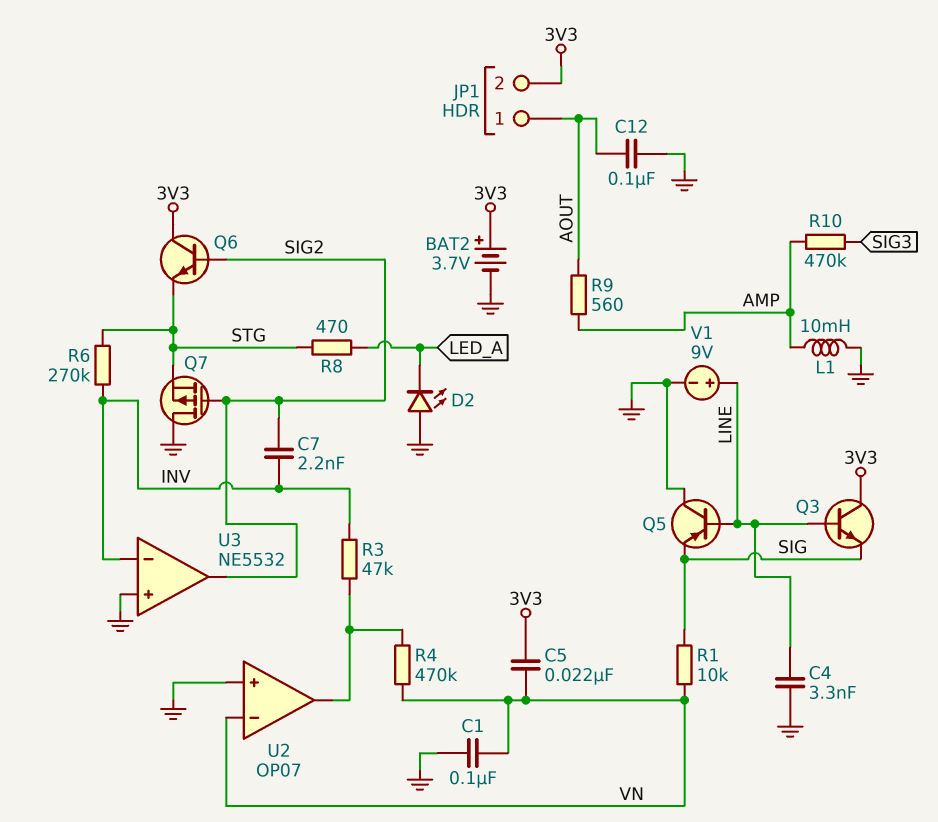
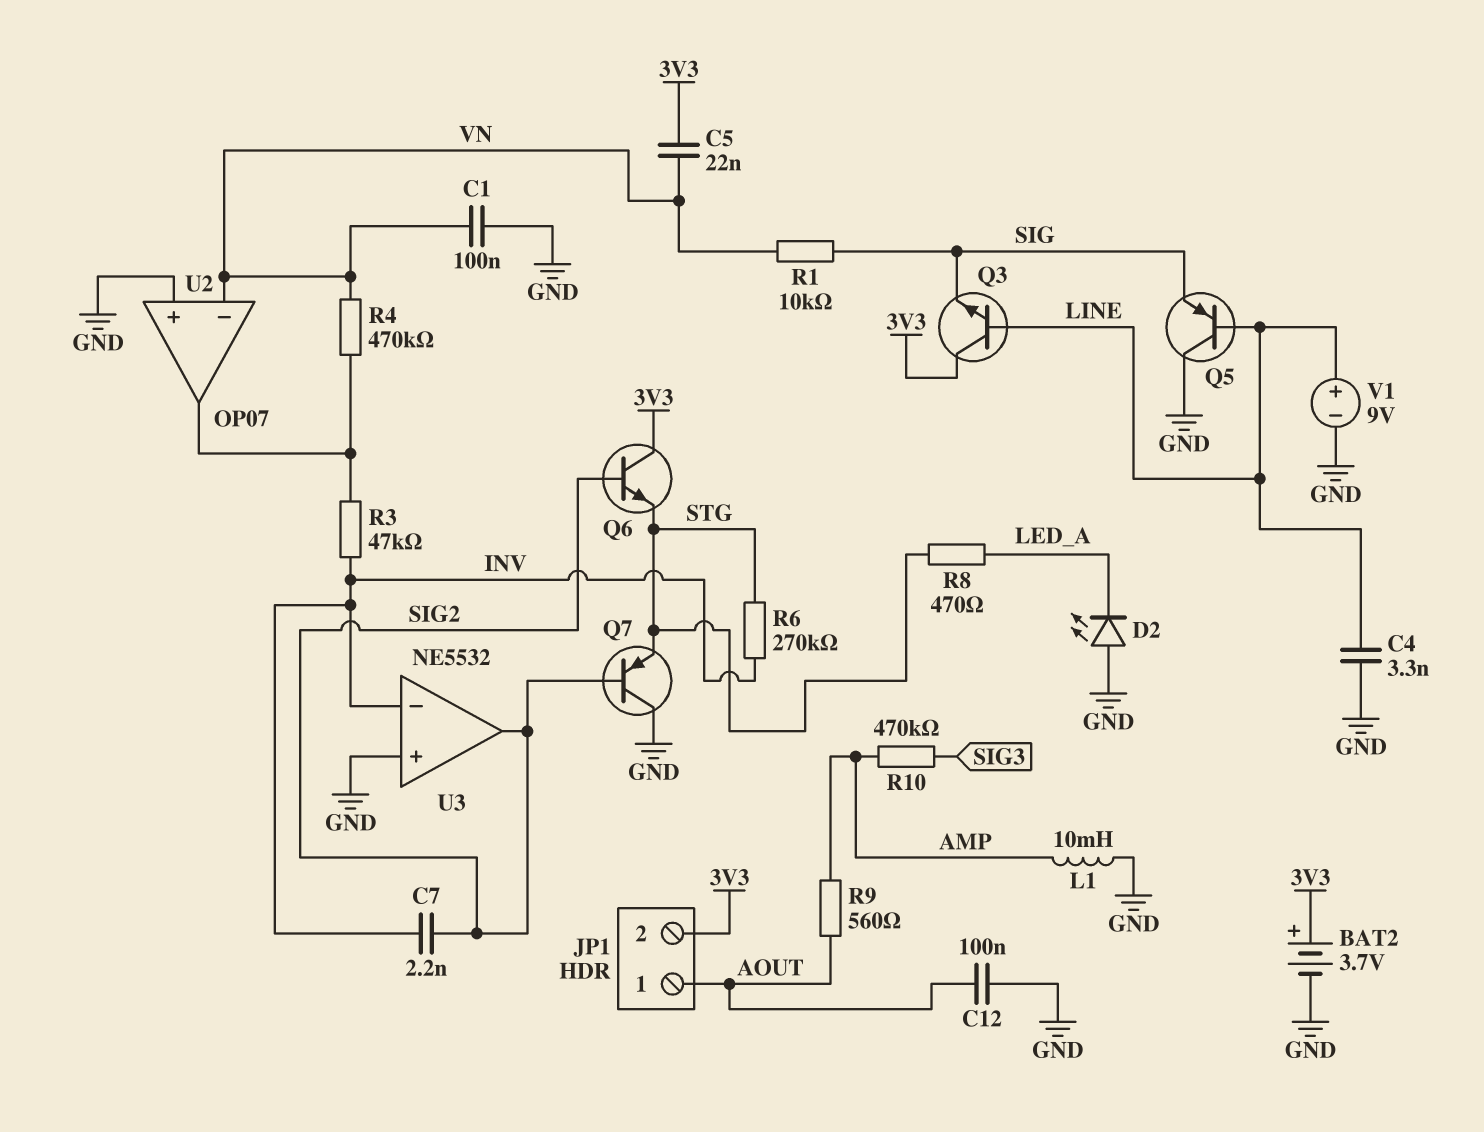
Q7: PMOS (G SIG2, D GND, S STG) -> PNP (B SIG2, C GND, E STG)

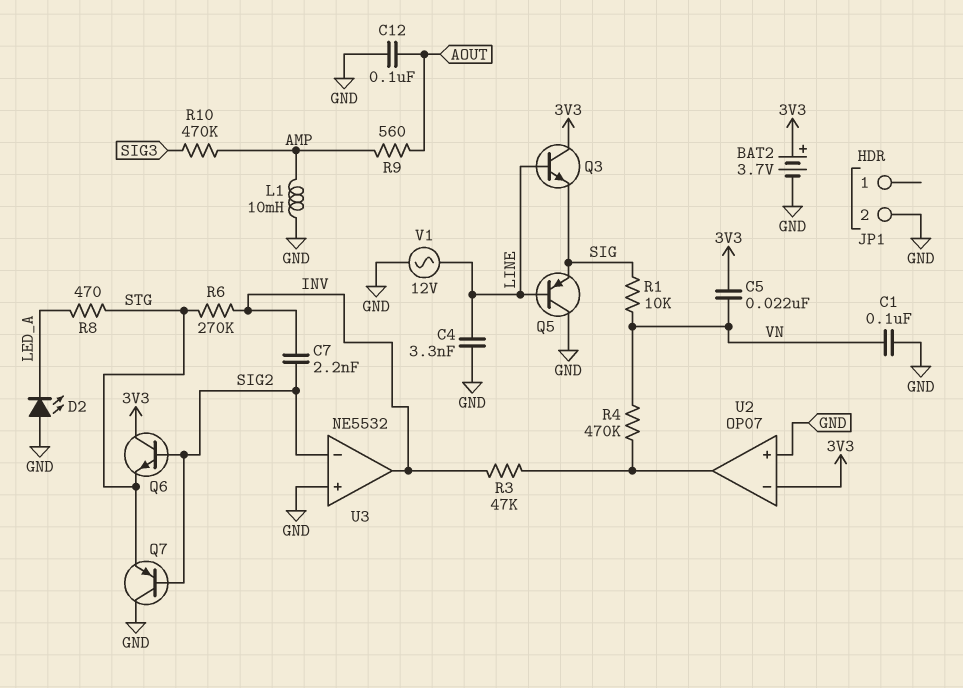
JP1 pin 1: AOUT -> none
JP1 pin 2: 3V3 -> GND
U2 pin in-: VN -> 3V3
U3 pin in-: INV -> SIG2
U3 pin out: SIG2 -> INV
V1: 9V (plus LINE, minus GND) -> AC 12V (GND, LINE)

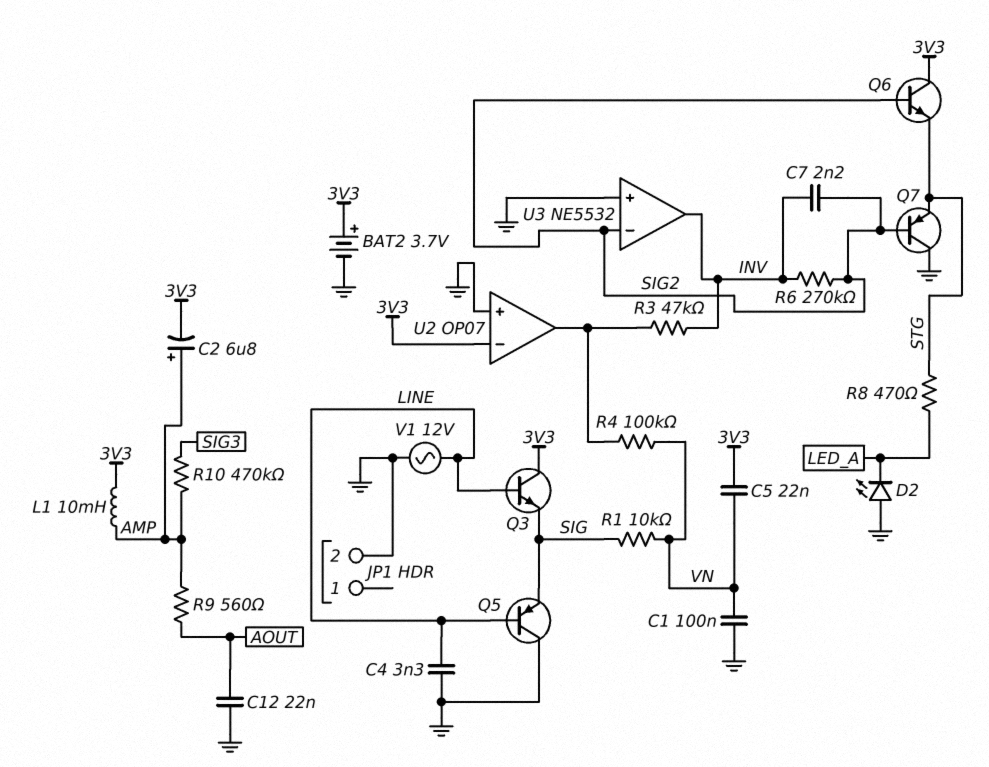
C2: none -> 6.8uF (plus AMP, minus 3V3)
C12: 100nF (AOUT, GND) -> 22nF (AOUT, GND)
L1: 10mH (AMP, GND) -> 10mH (3V3, AMP)
R4: 470k (U2/out, VN) -> 100k (U2/out, VN)
R6: 270k (INV, STG) -> 270k (INV, SIG2)

